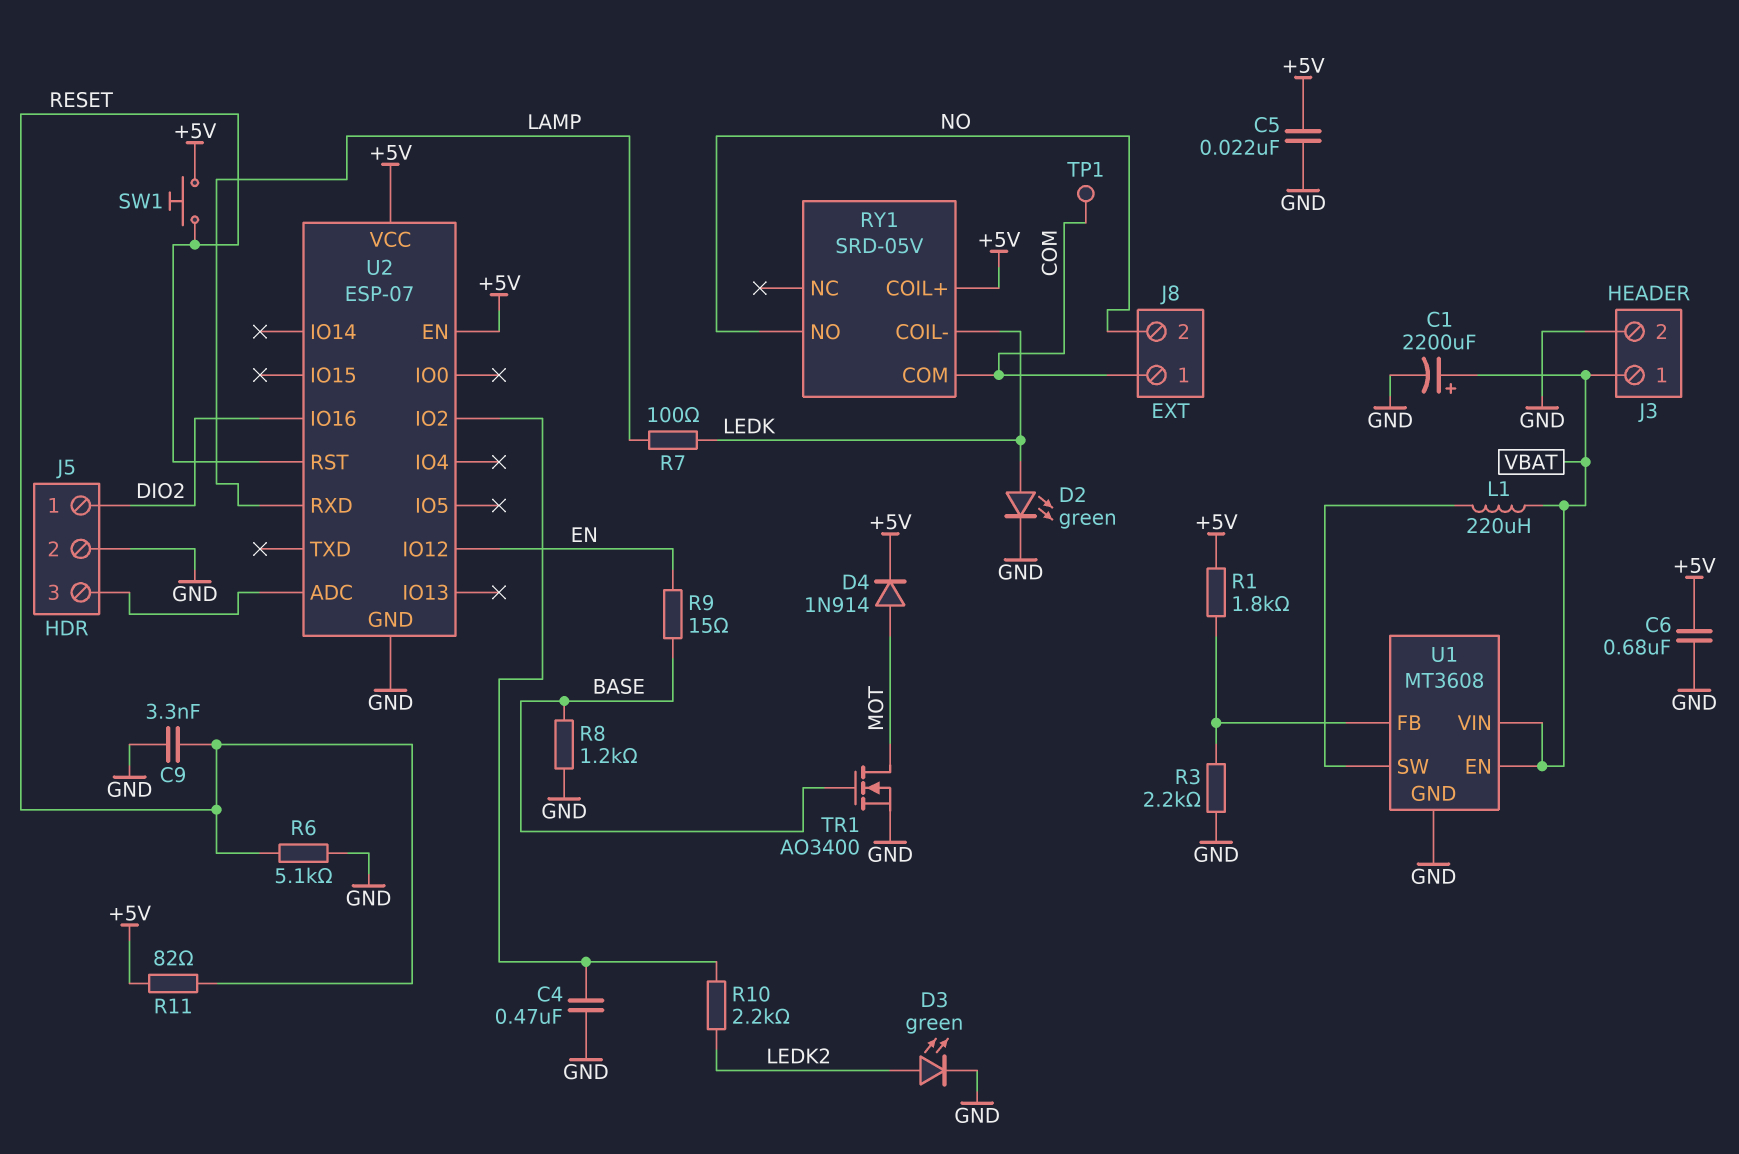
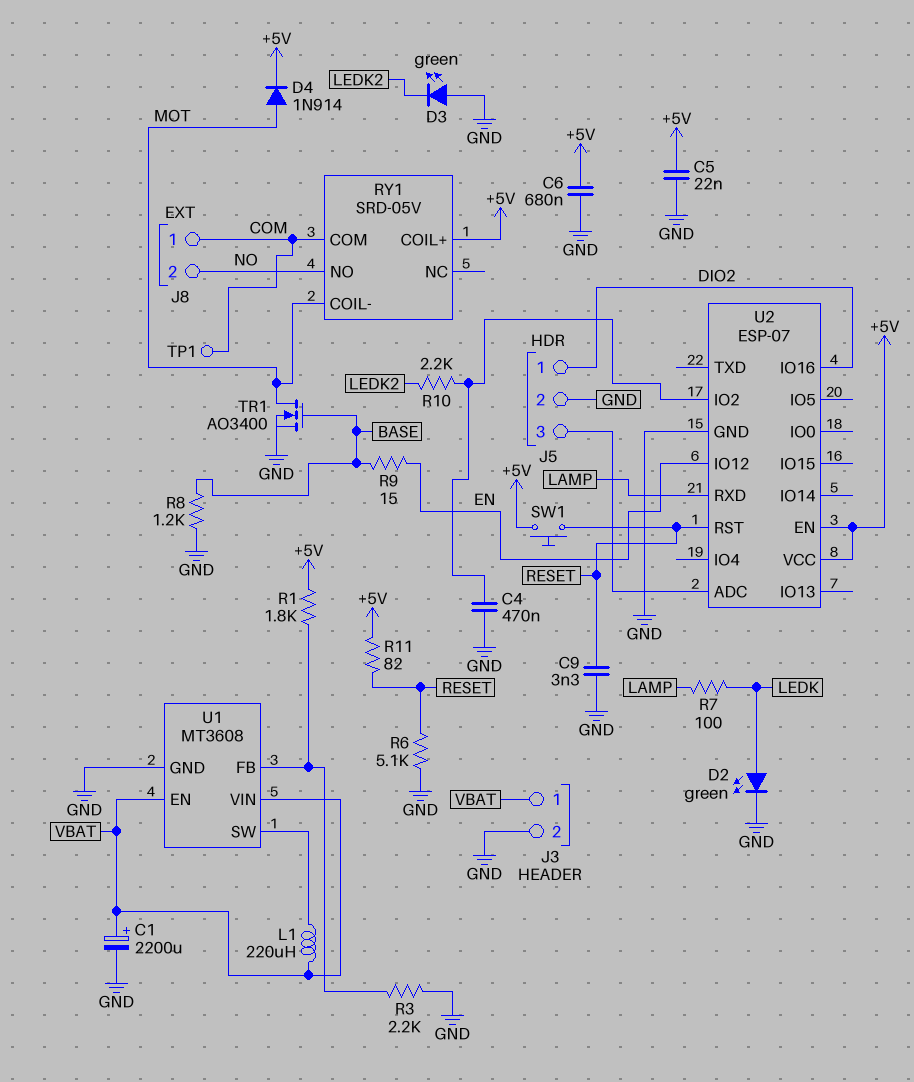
D3: LED green (A LEDK2, K GND) -> LED green (A GND, K LEDK2)
RY1 pin COIL-: LEDK -> MOT

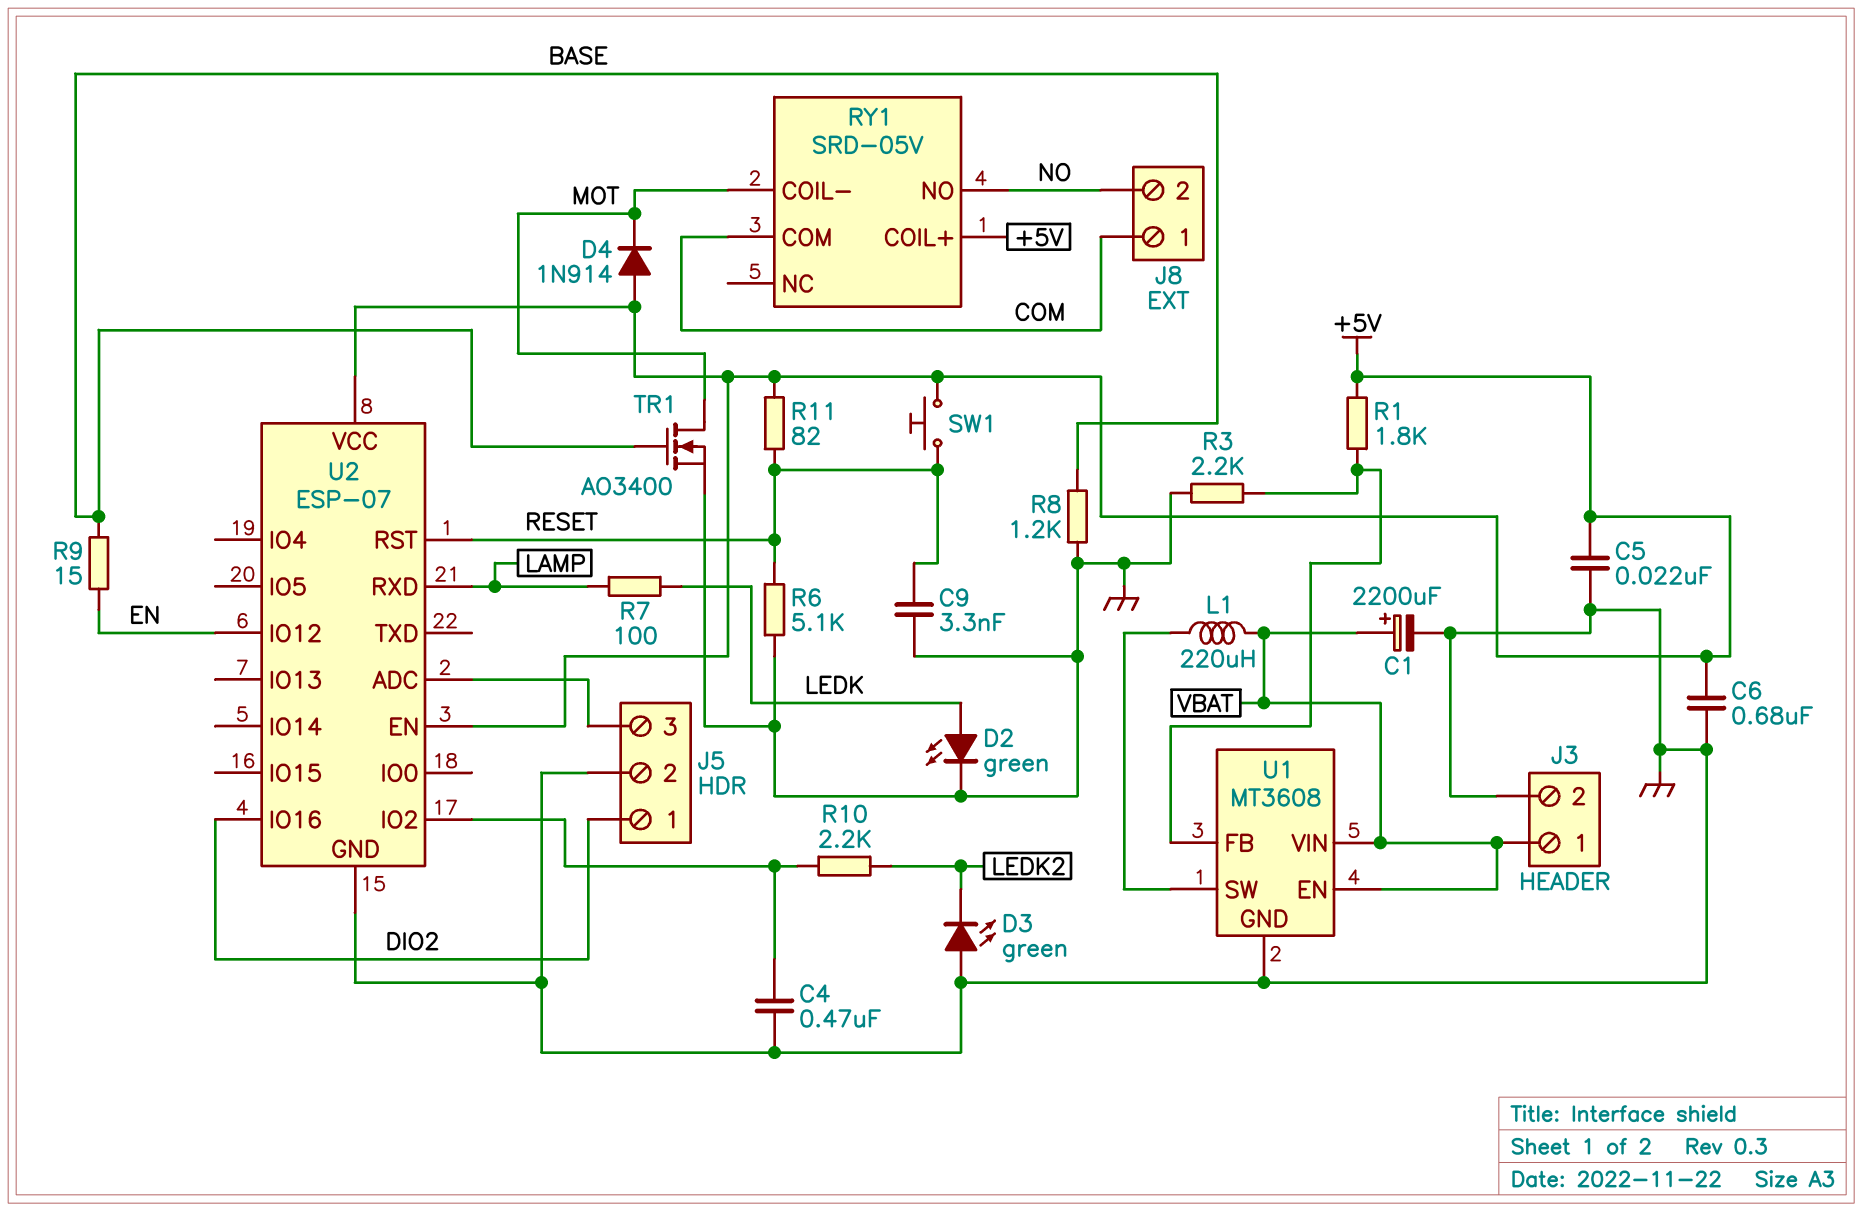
D4: diode 1N914 (A MOT, K +5V) -> diode 1N914 (A +5V, K MOT)
TP1: test point (COM) -> none

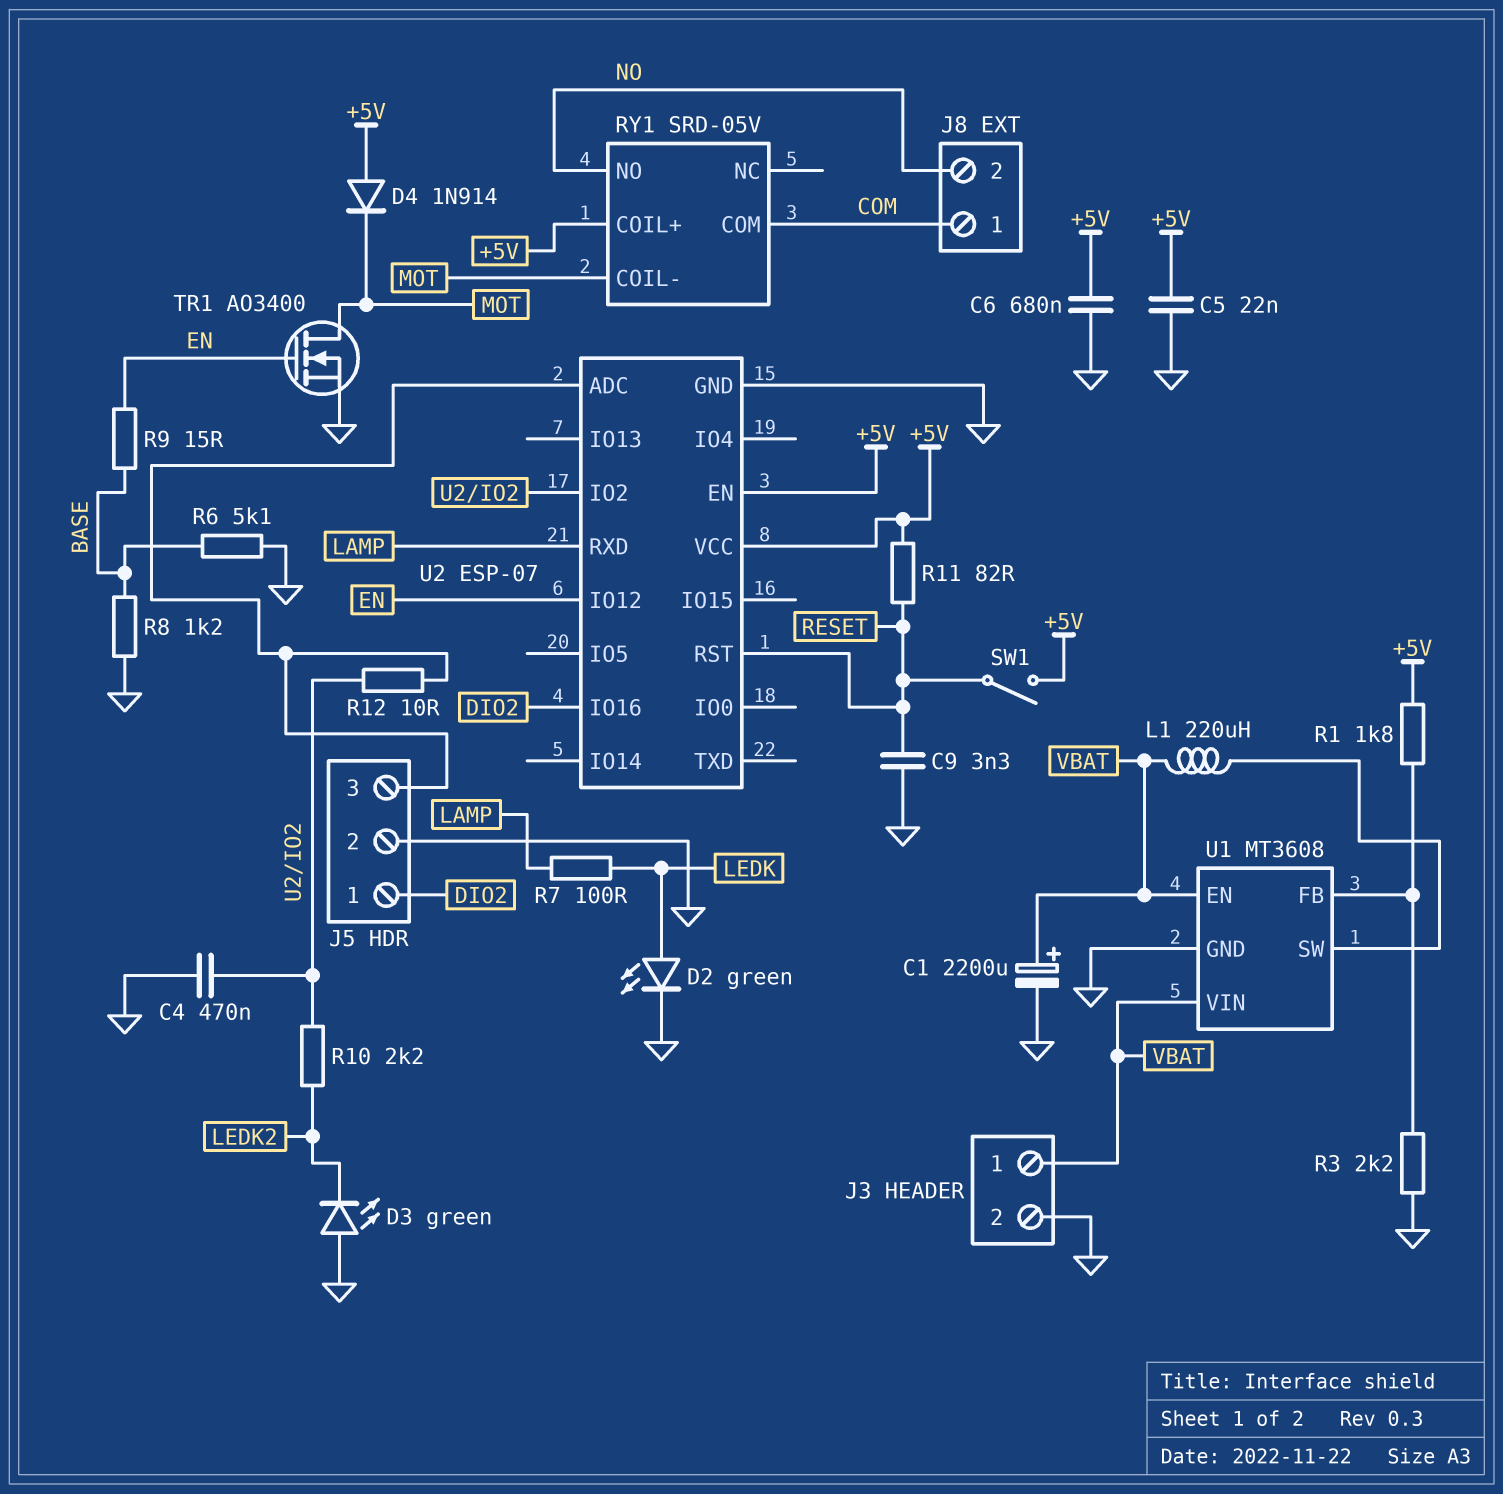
R6: 5.1k (GND, RESET) -> 5.1k (BASE, GND)
R12: none -> 10 (J5/3, U2/IO2)
SW1: button (+5V, RESET) -> switch (+5V, RESET)
TR1: NMOS AO3400 (G BASE, D MOT, S GND) -> NMOS AO3400 (G EN, D MOT, S GND)

